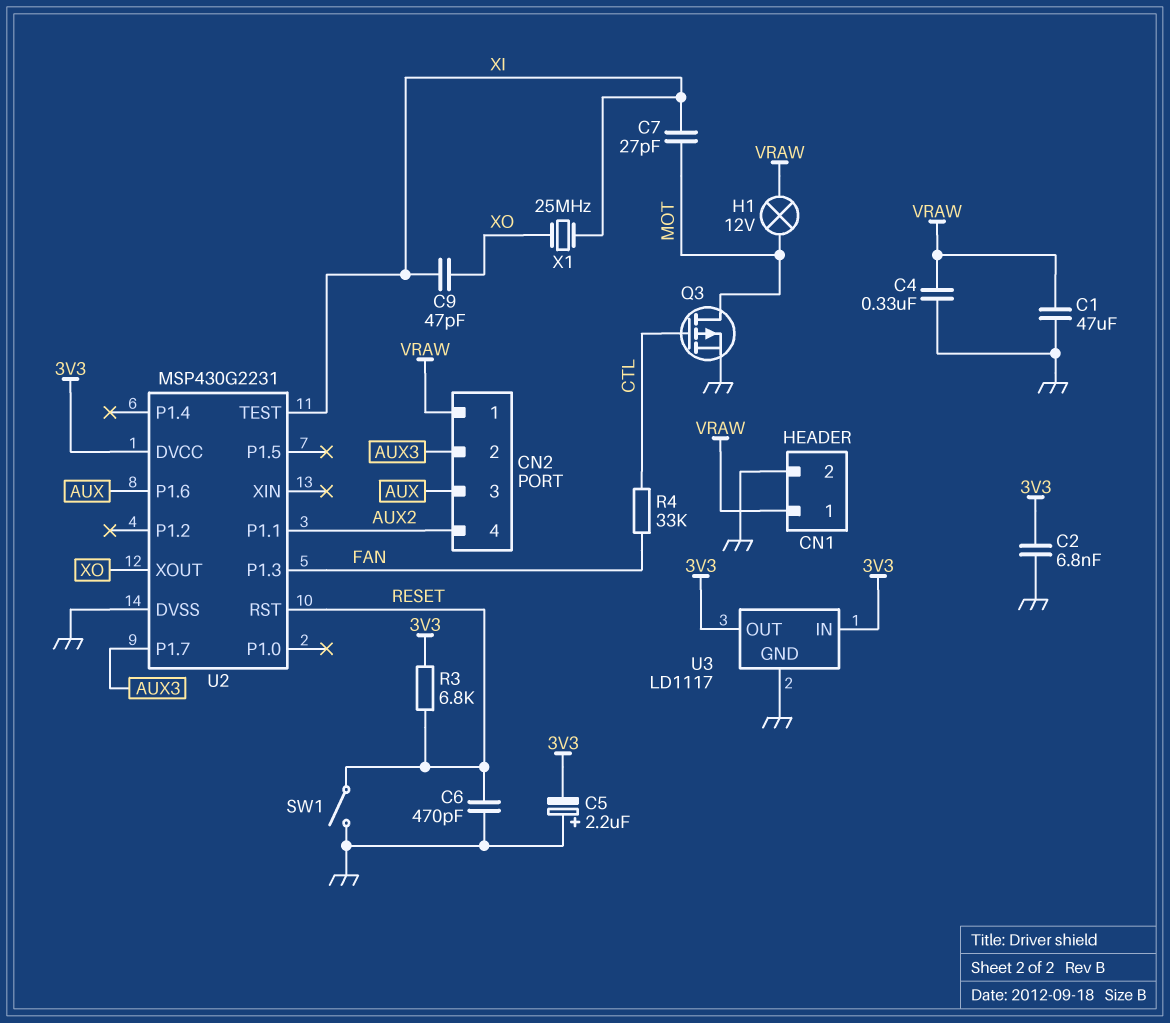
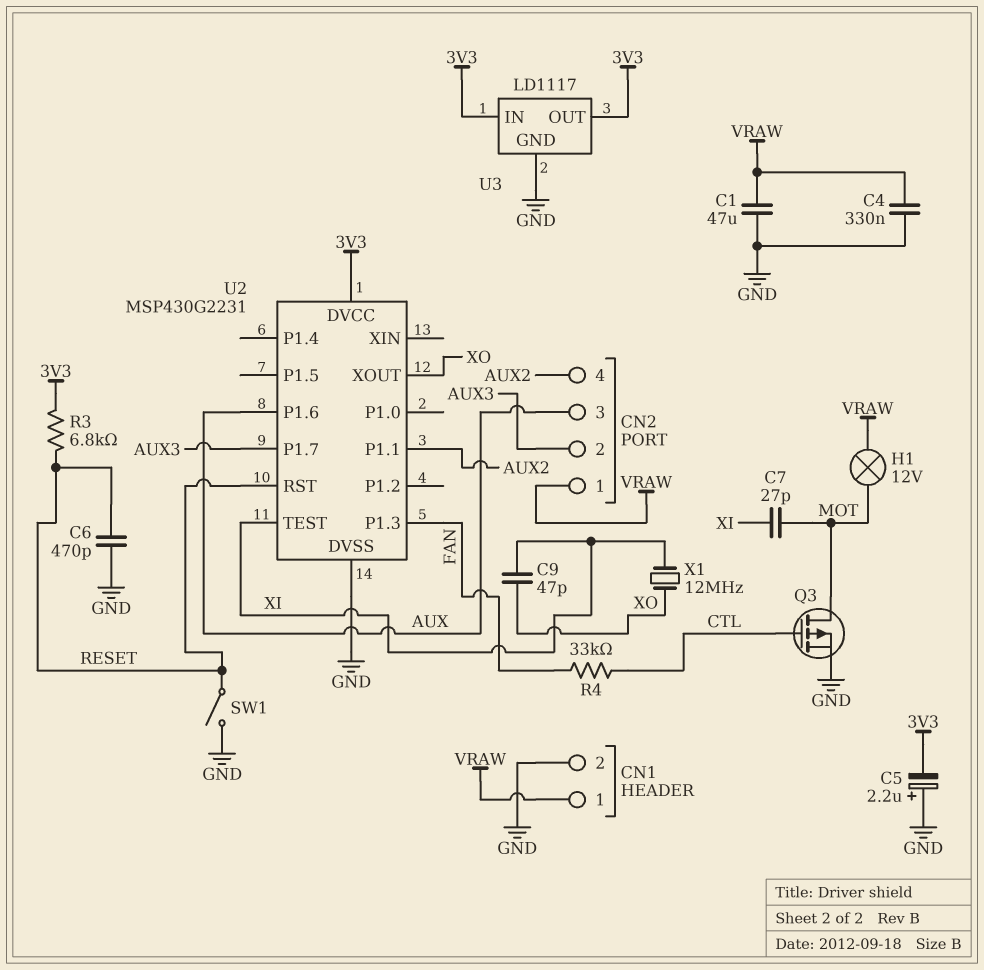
C2: 6.8nF (3V3, GND) -> none
X1: 25MHz (XI, XO) -> 12MHz (XI, XO)

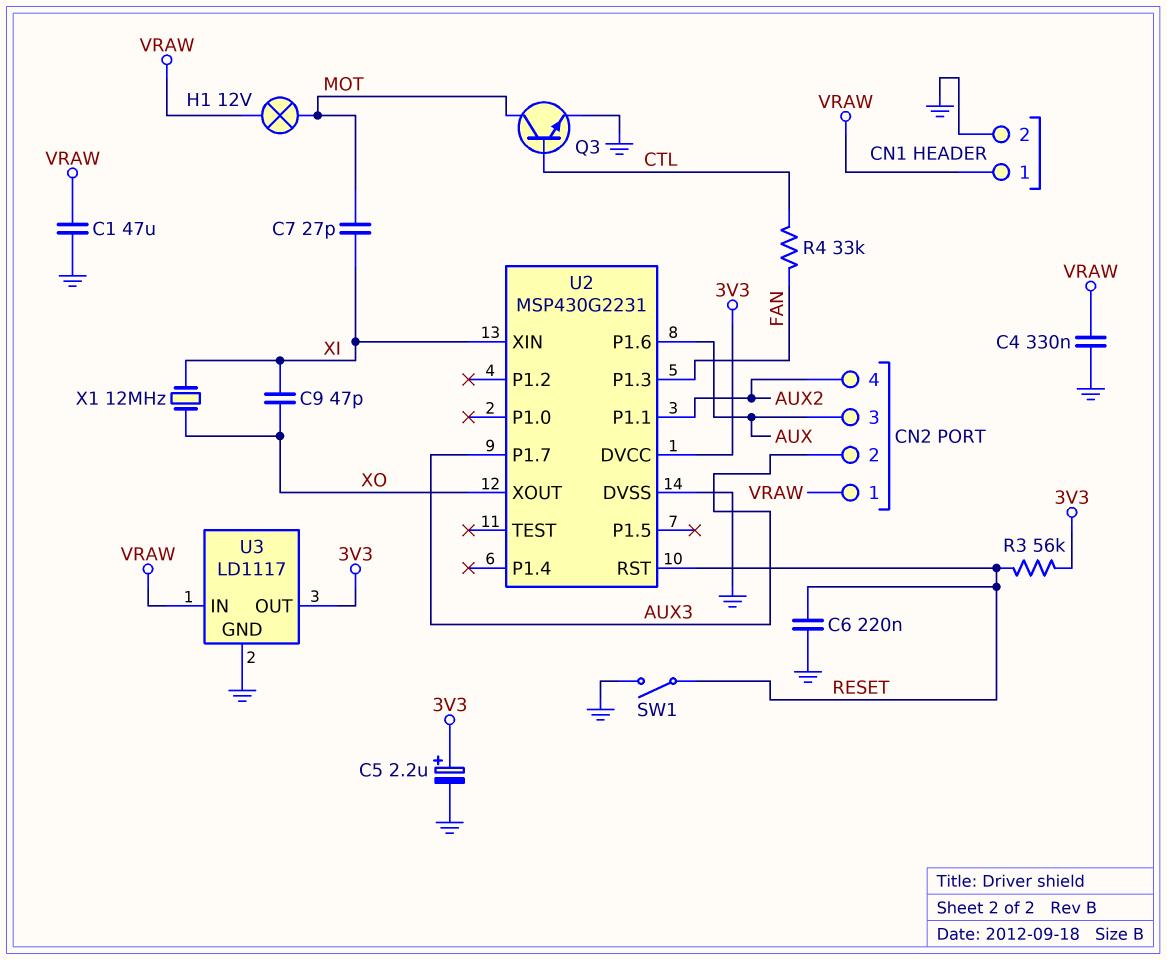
C5: 2.2uF (plus GND, minus 3V3) -> 2.2uF (plus 3V3, minus GND)
C6: 470pF (GND, RESET) -> 220nF (GND, RESET)
Q3: PMOS (G CTL, D MOT, S GND) -> NPN (B CTL, C MOT, E GND)
R3: 6.8k (3V3, RESET) -> 56k (3V3, RESET)
U2 pin TEST: XI -> none
U2 pin XIN: none -> XI
U3 pin IN: 3V3 -> VRAW

